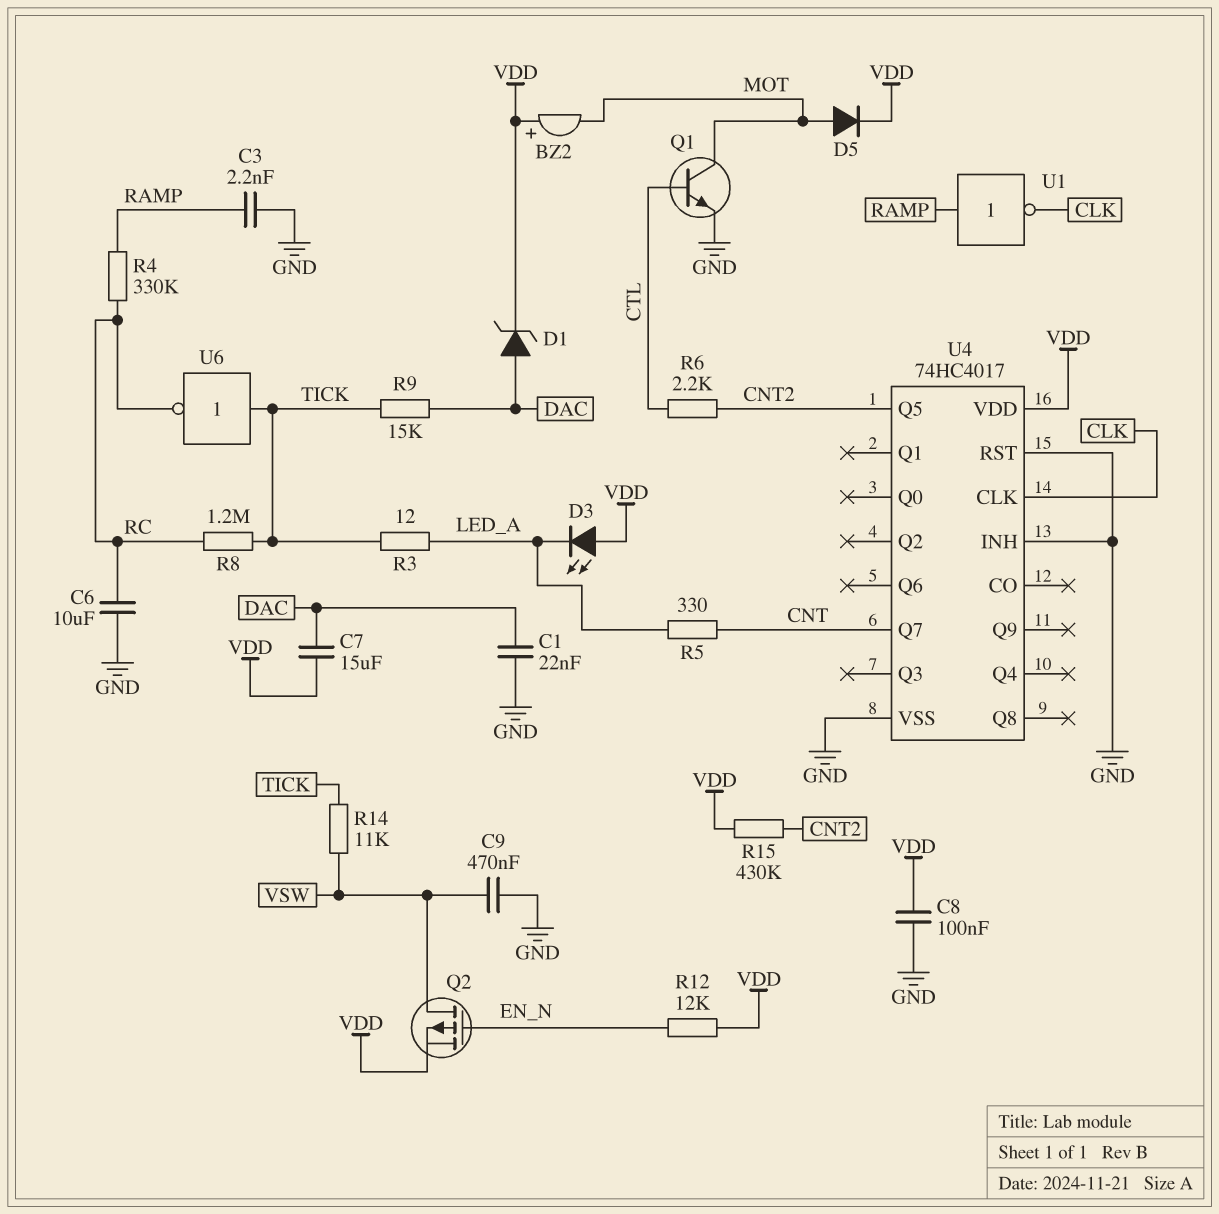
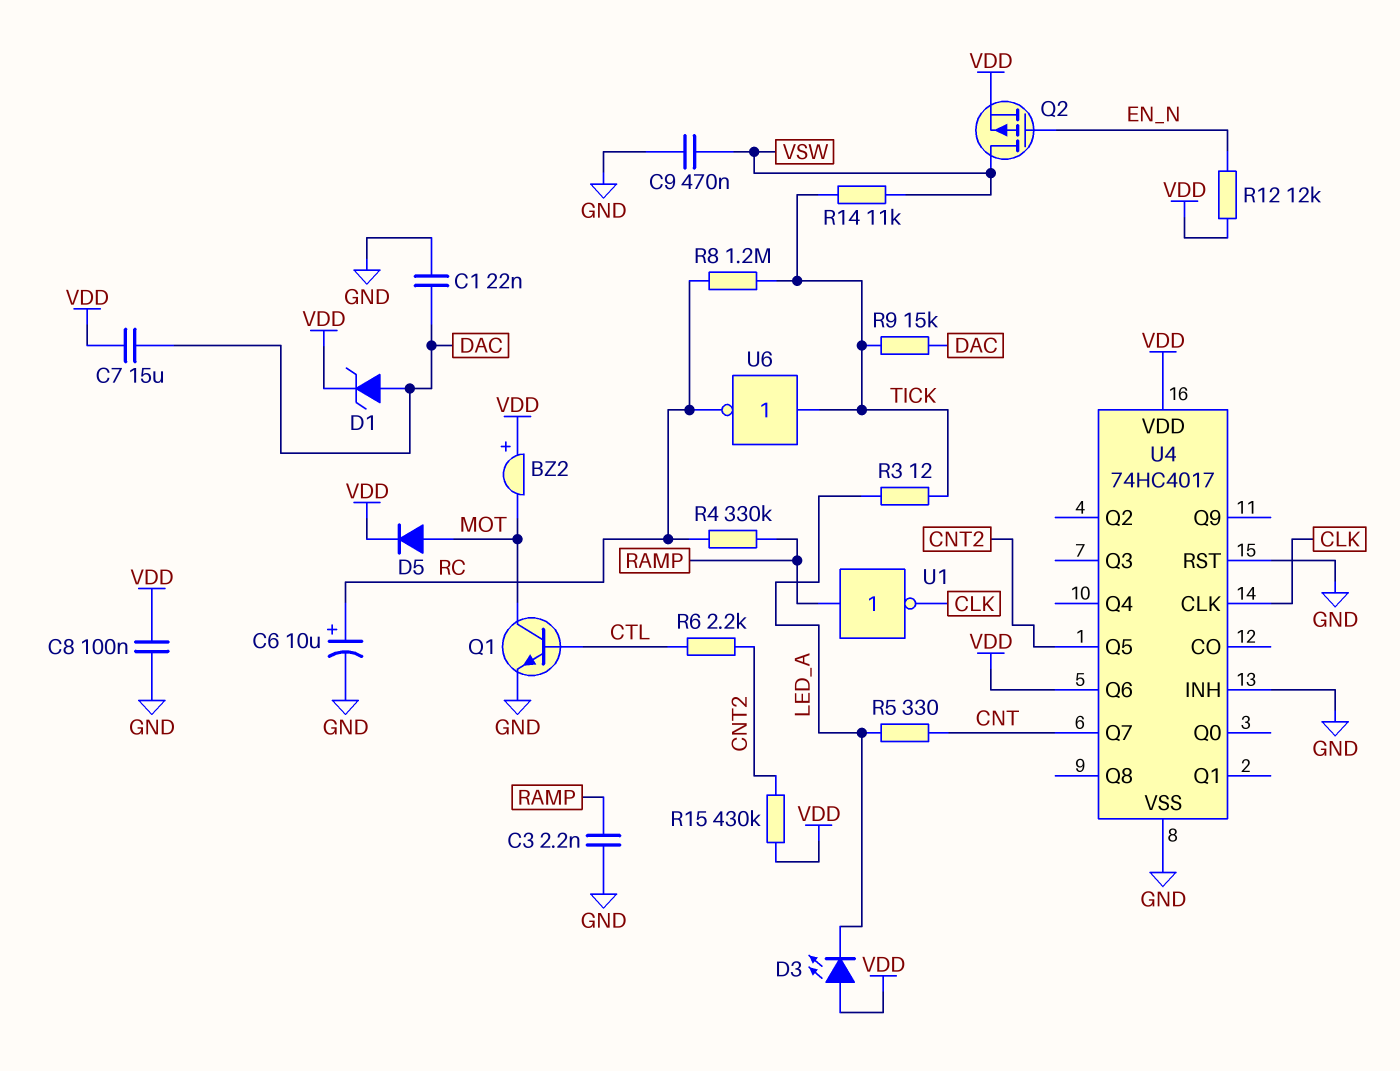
C6: 10uF (GND, RC) -> 10uF (plus RC, minus GND)
U4 pin Q6: none -> VDD

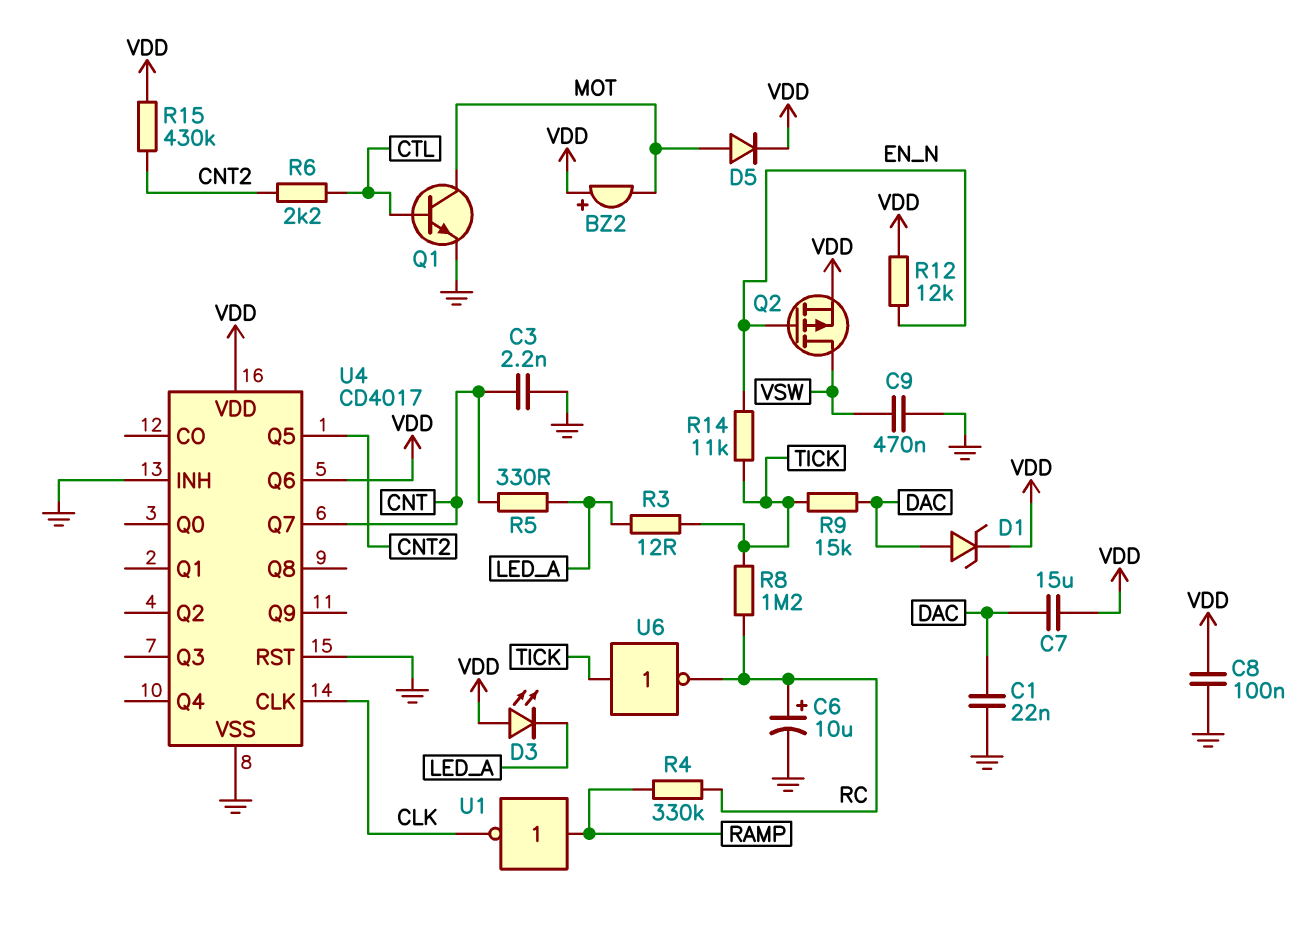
C3: 2.2nF (GND, RAMP) -> 2.2nF (CNT, GND)
R14: 11k (TICK, VSW) -> 11k (EN_N, TICK)
U4: 74HC4017 -> CD4017

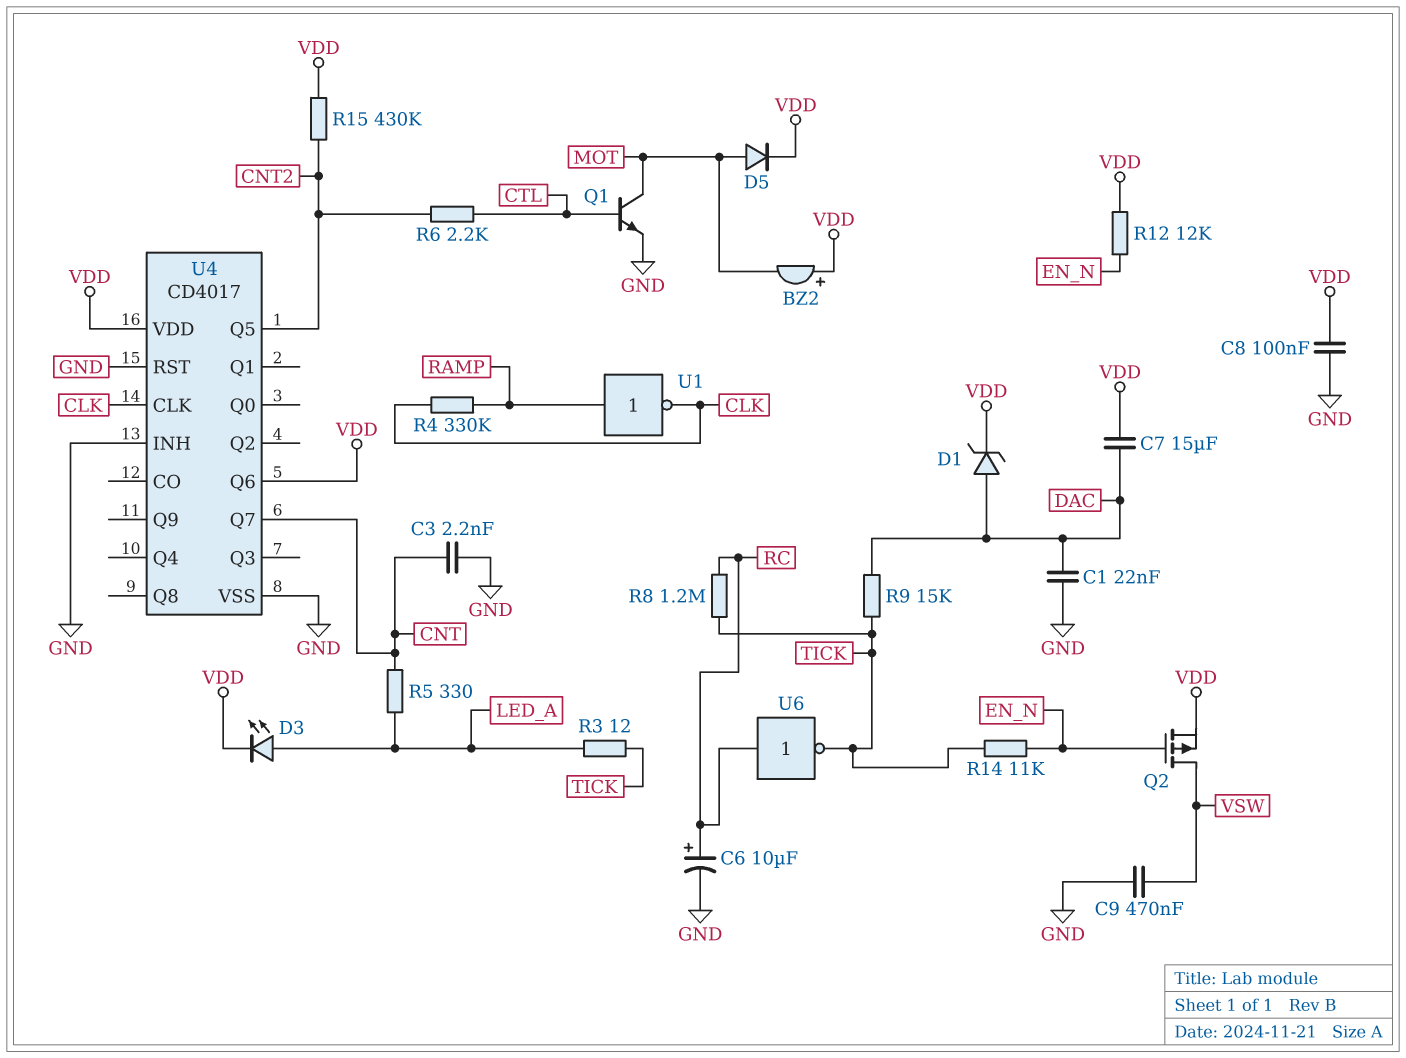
D3: LED (A VDD, K LED_A) -> LED (A LED_A, K VDD)
R4: 330k (RAMP, RC) -> 330k (CLK, RAMP)
U6: NOT (in TICK, out RC) -> NOT (in RC, out TICK)

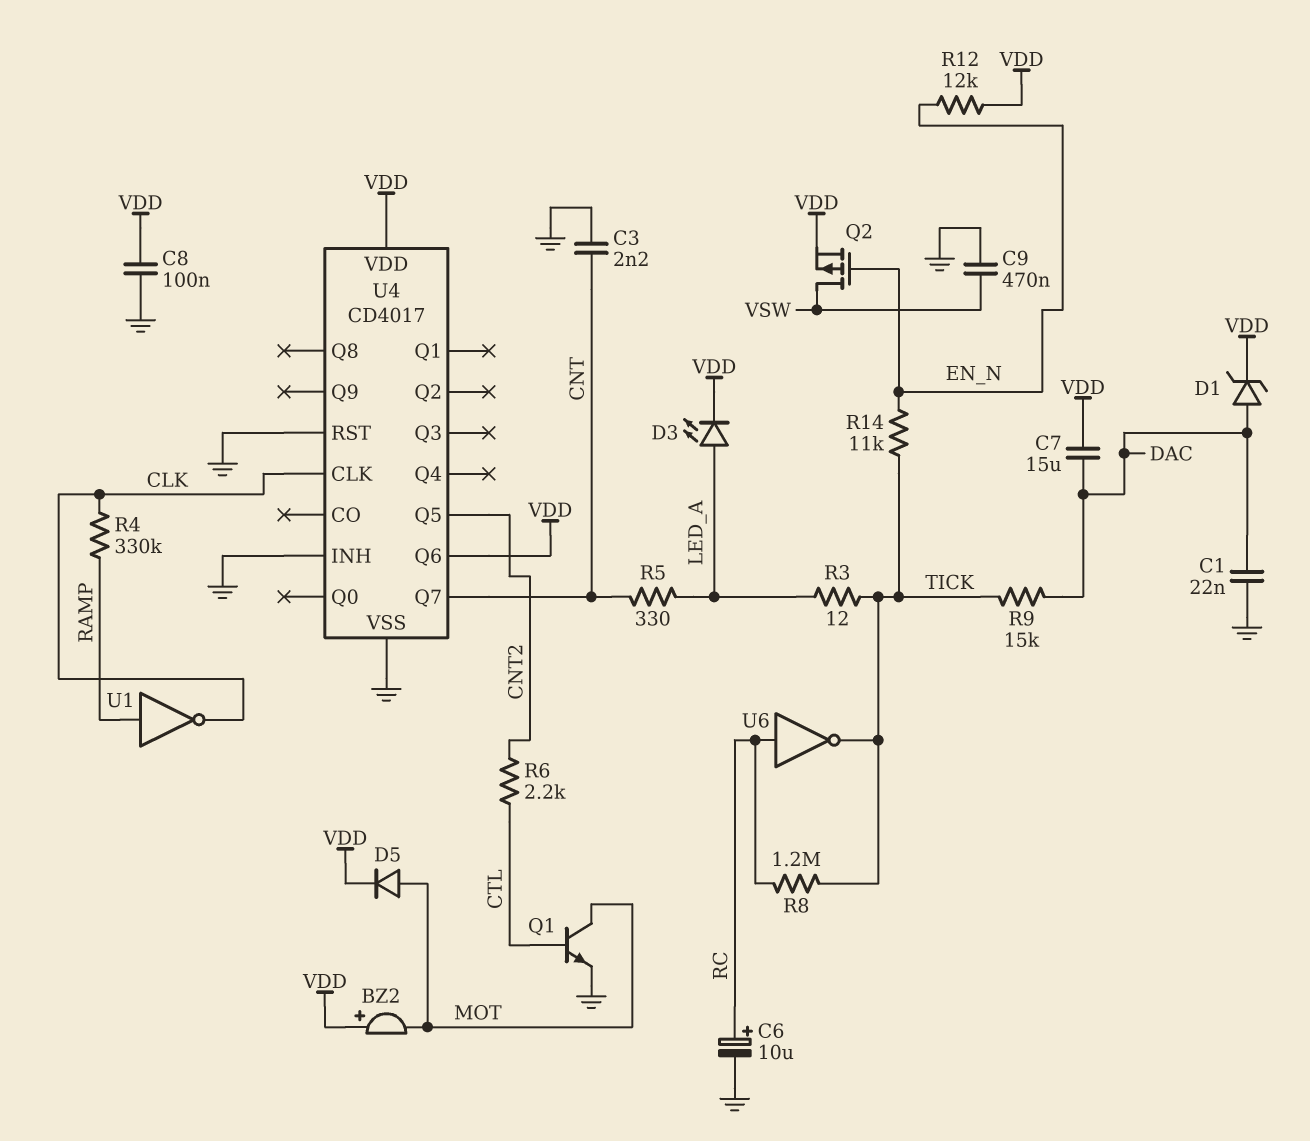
R15: 430k (CNT2, VDD) -> none

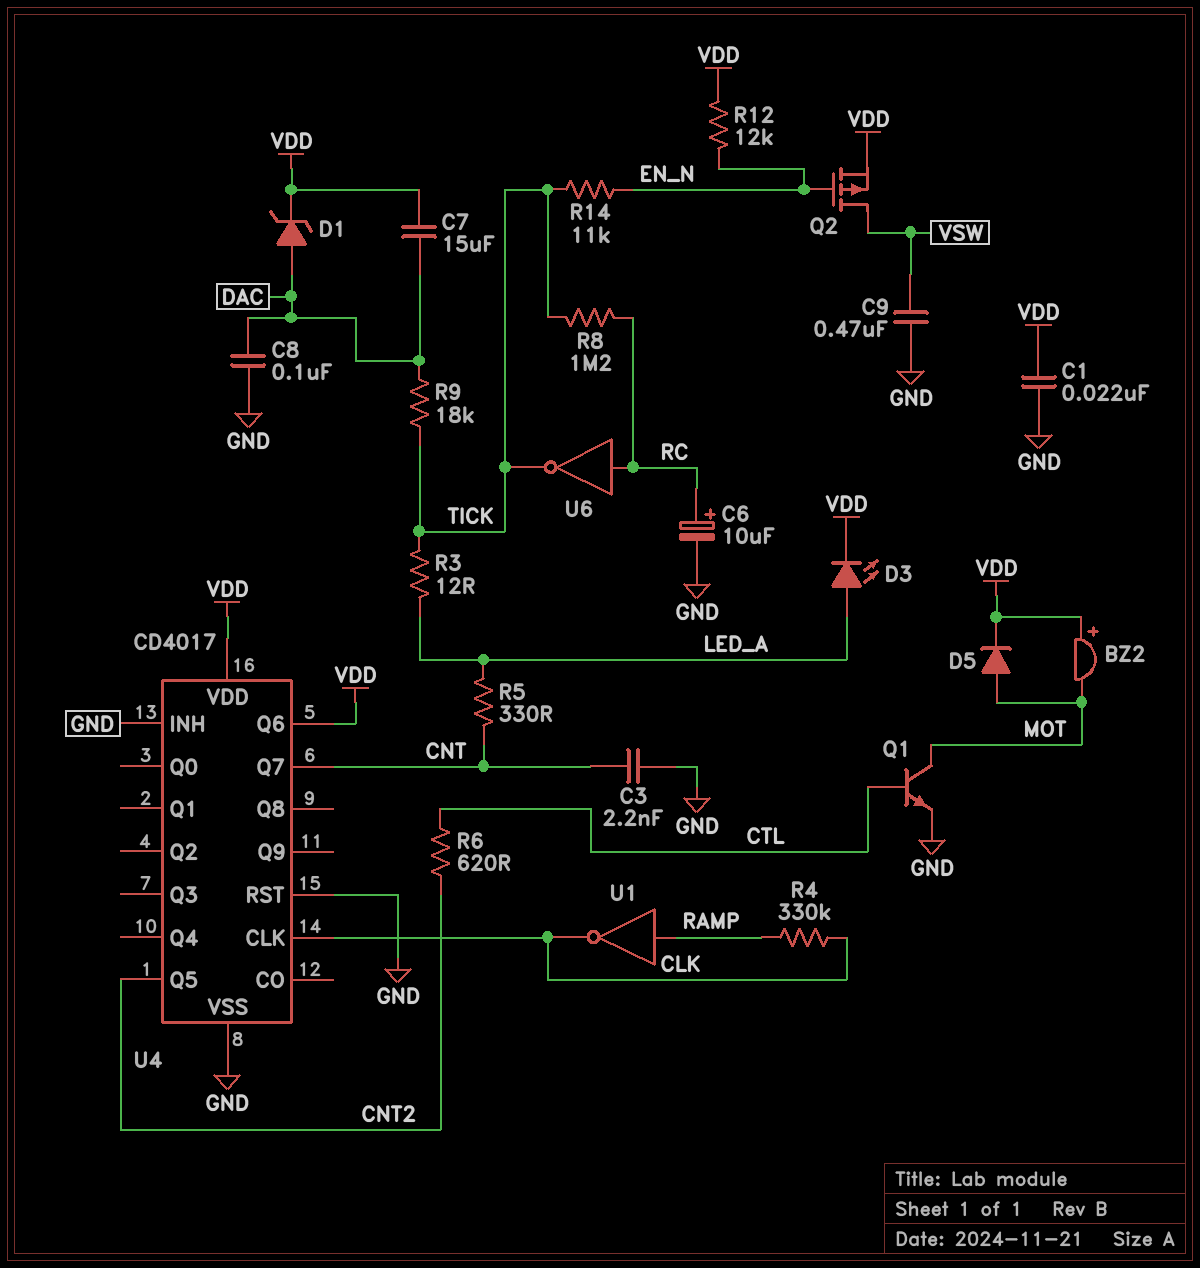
C1: 22nF (DAC, GND) -> 22nF (GND, VDD)
C8: 100nF (GND, VDD) -> 100nF (DAC, GND)
R6: 2.2k (CNT2, CTL) -> 620 (CNT2, CTL)
R9: 15k (DAC, TICK) -> 18k (DAC, TICK)

